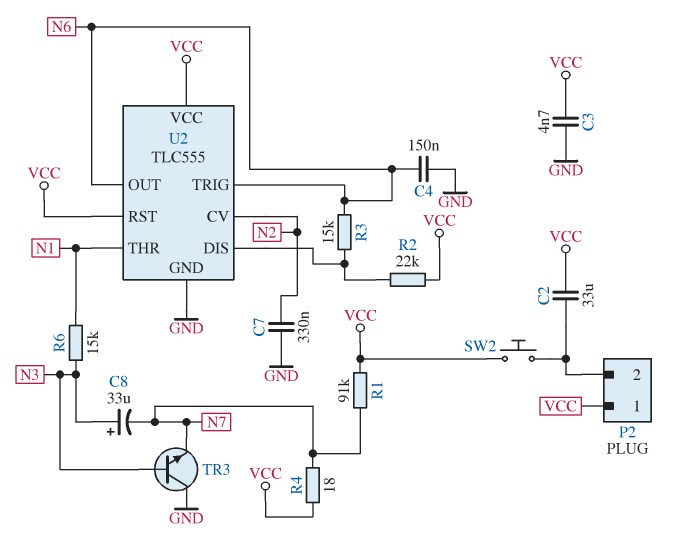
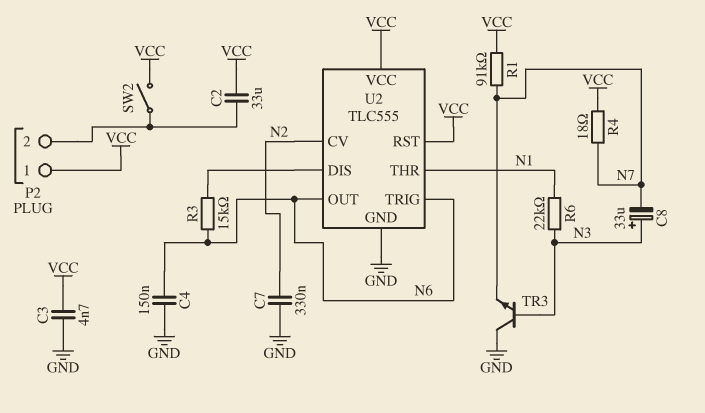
R2: 22k (U2/DIS, VCC) -> none
R6: 15k (N1, N3) -> 22k (N1, N3)
SW2: button (P2/2, VCC) -> switch (P2/2, VCC)

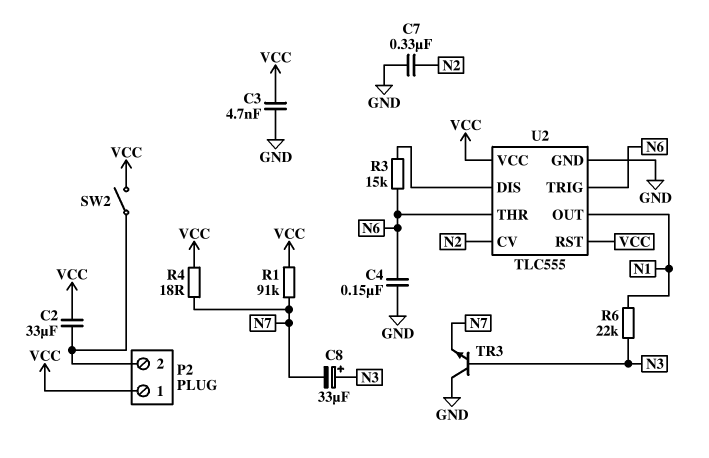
U2 pin OUT: N6 -> N1
U2 pin THR: N1 -> N6

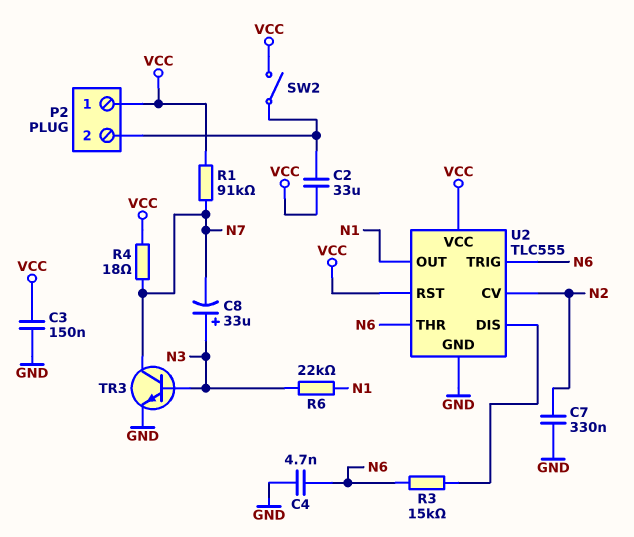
C3: 4.7nF (GND, VCC) -> 150nF (GND, VCC)
C4: 150nF (GND, N6) -> 4.7nF (GND, N6)
TR3: NPN (B N3, C GND, E N7) -> NPN (B N3, C N7, E GND)

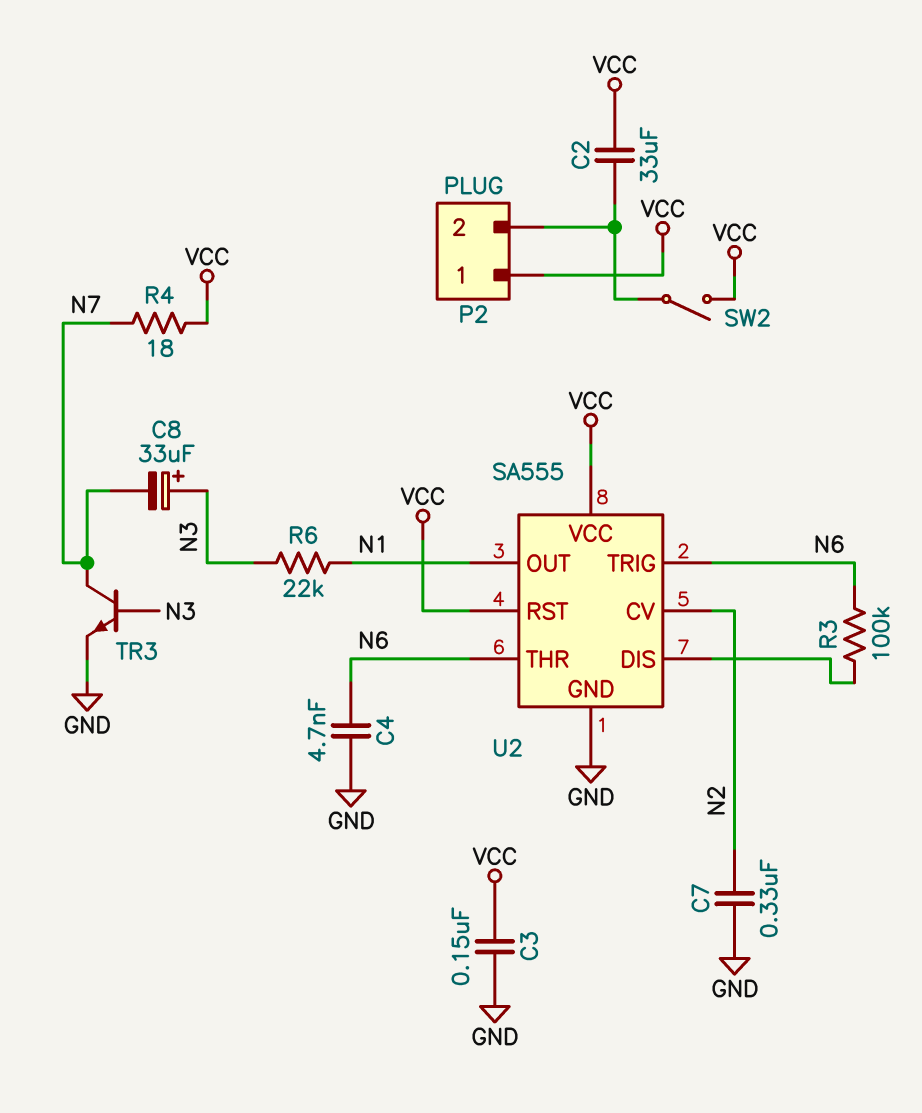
R1: 91k (N7, VCC) -> none
R3: 15k (N6, U2/DIS) -> 100k (N6, U2/DIS)
U2: TLC555 -> SA555

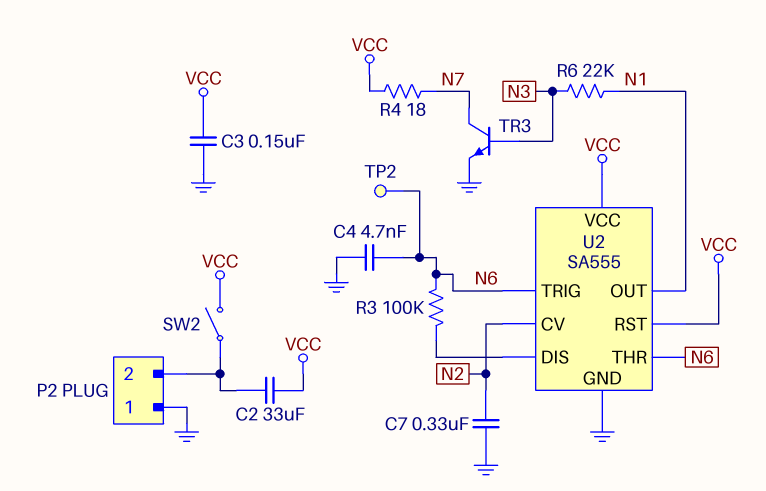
C8: 33uF (plus N3, minus N7) -> none
P2 pin 1: VCC -> GND
TP2: none -> test point (N6)

